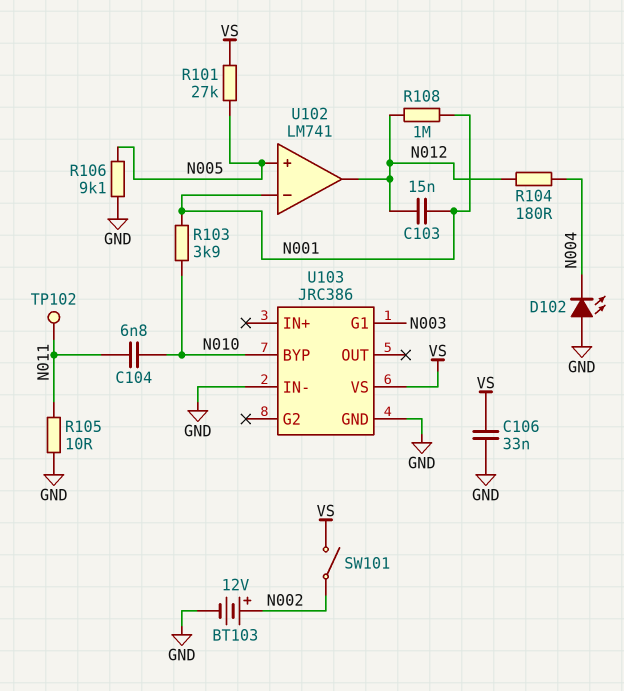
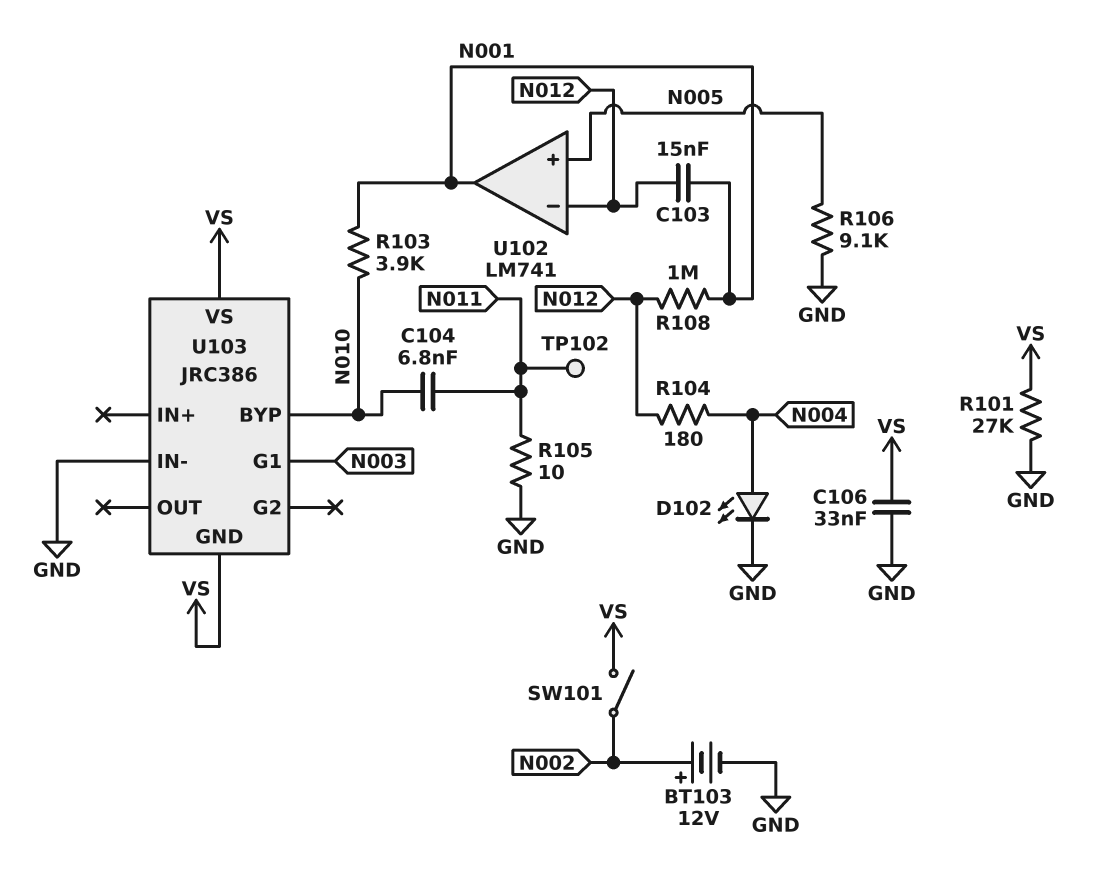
D102: LED (A GND, K N004) -> LED (A N004, K GND)
R101: 27k (N005, VS) -> 27k (GND, VS)
U102 pin in-: N001 -> N012
U102 pin out: N012 -> N001
U103 pin GND: GND -> VS

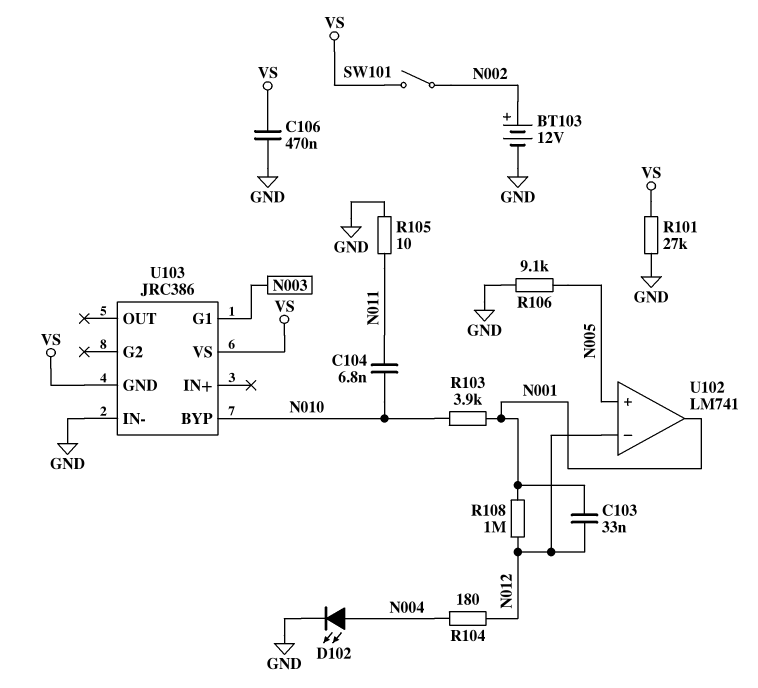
C103: 15nF (N001, N012) -> 33nF (N001, N012)
C106: 33nF (GND, VS) -> 470nF (GND, VS)
TP102: test point (N011) -> none

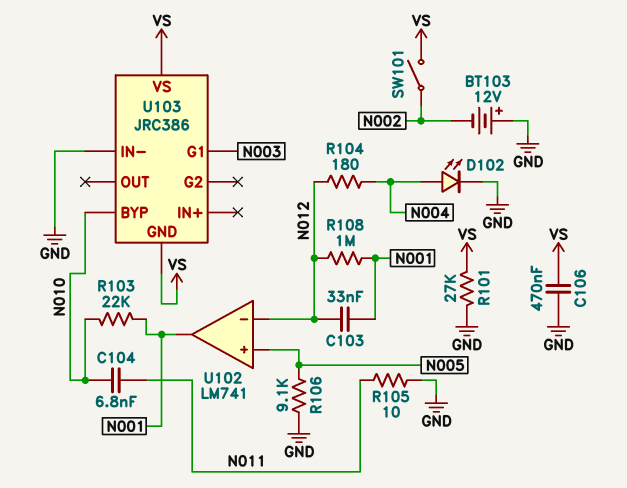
BT103: 12V (plus N002, minus GND) -> 12V (plus GND, minus N002)
R103: 3.9k (N001, N010) -> 22k (N001, N010)

